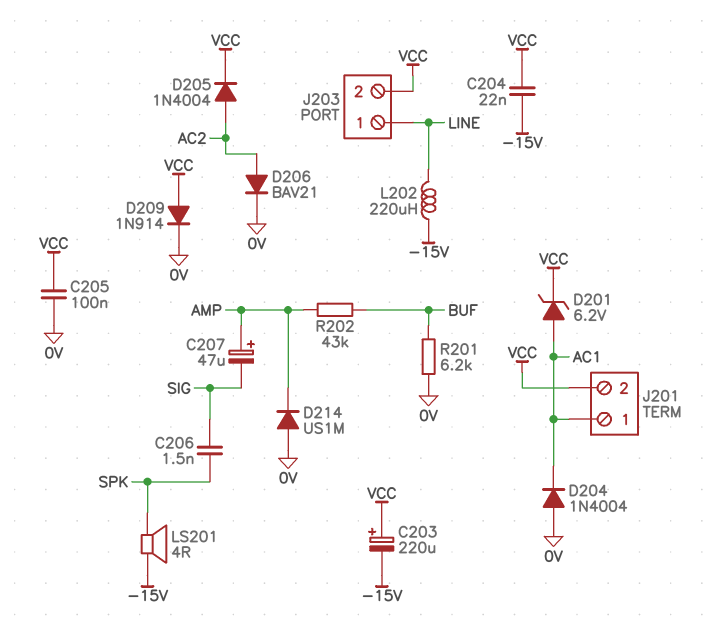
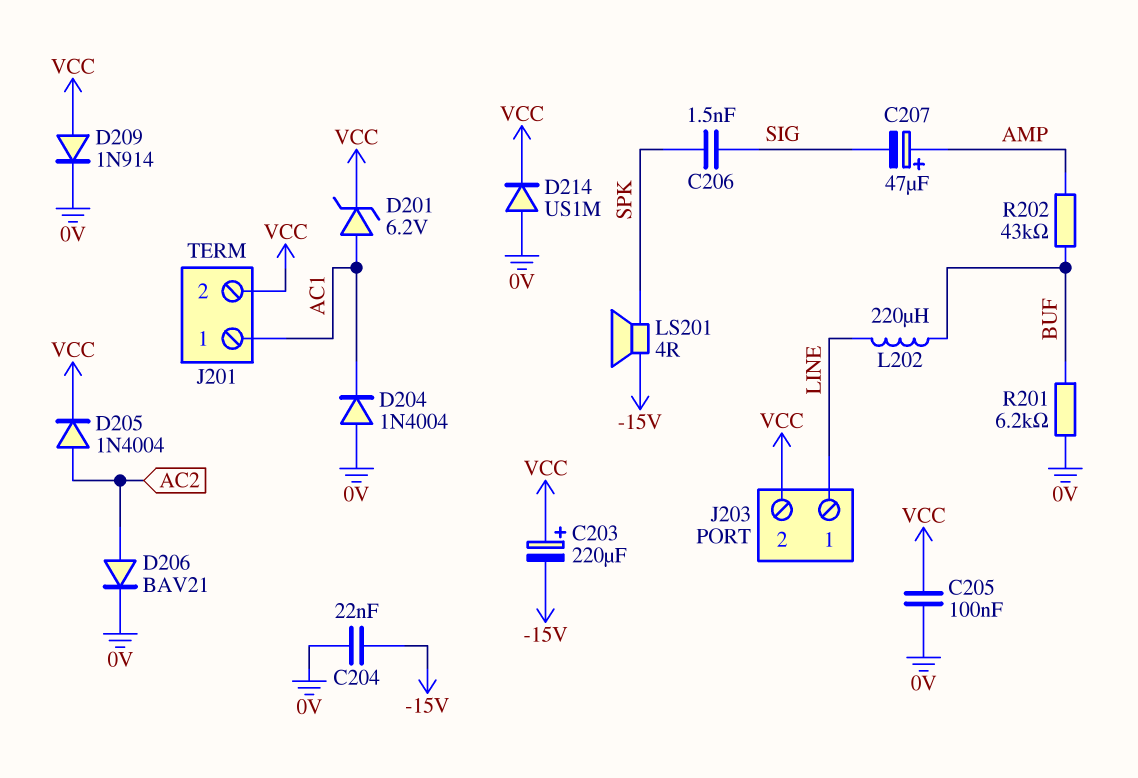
C204: 22nF (-15V, VCC) -> 22nF (-15V, 0V)
D214: diode US1M (A 0V, K AMP) -> diode US1M (A 0V, K VCC)
L202: 220uH (-15V, LINE) -> 220uH (BUF, LINE)

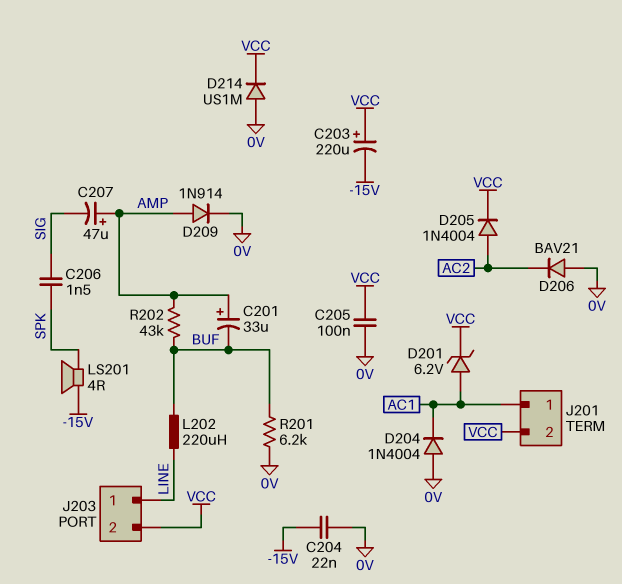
C201: none -> 33uF (plus AMP, minus BUF)
D206: diode BAV21 (A AC2, K 0V) -> diode BAV21 (A 0V, K AC2)
D209: diode 1N914 (A VCC, K 0V) -> diode 1N914 (A AMP, K 0V)

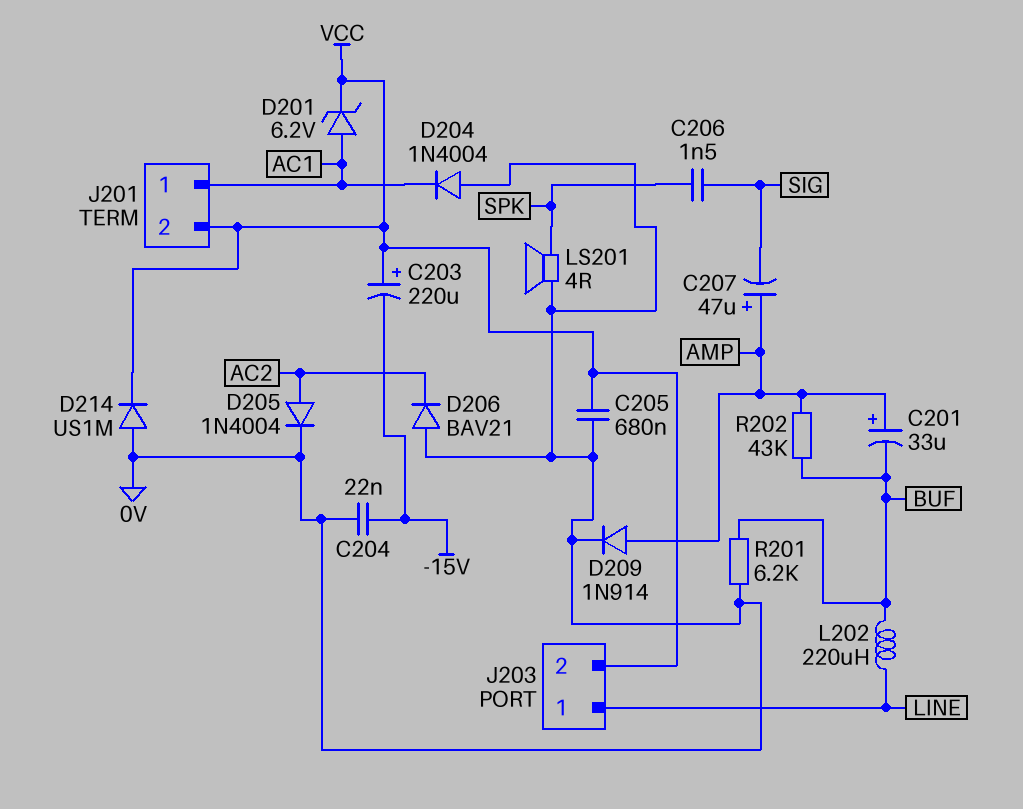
C205: 100nF (0V, VCC) -> 680nF (0V, VCC)
D205: diode 1N4004 (A AC2, K VCC) -> diode 1N4004 (A AC2, K 0V)
LS201: speaker 4R (-15V, SPK) -> speaker 4R (0V, SPK)

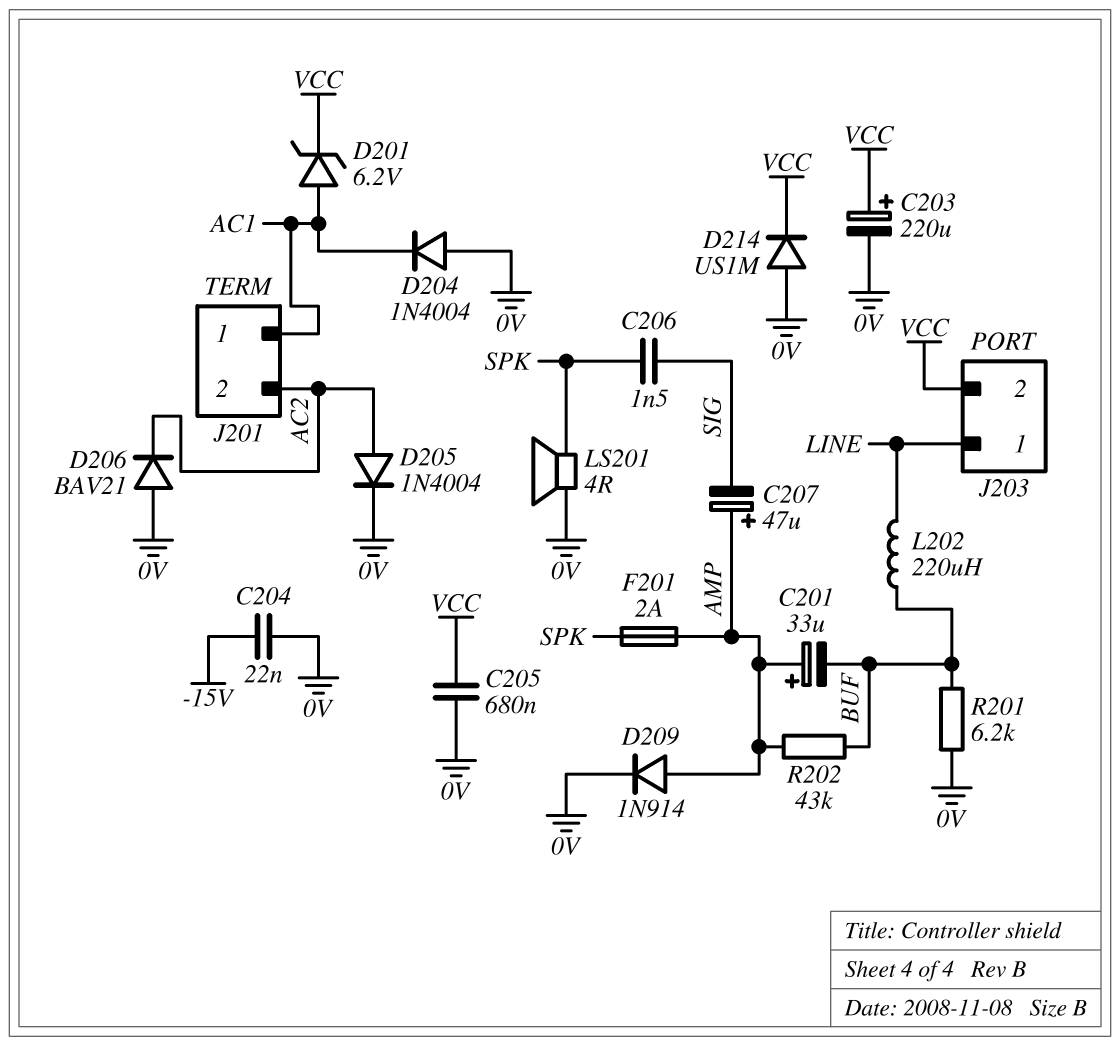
C203: 220uF (plus VCC, minus -15V) -> 220uF (plus VCC, minus 0V)
F201: none -> 2A (AMP, SPK)
J201 pin 2: VCC -> AC2

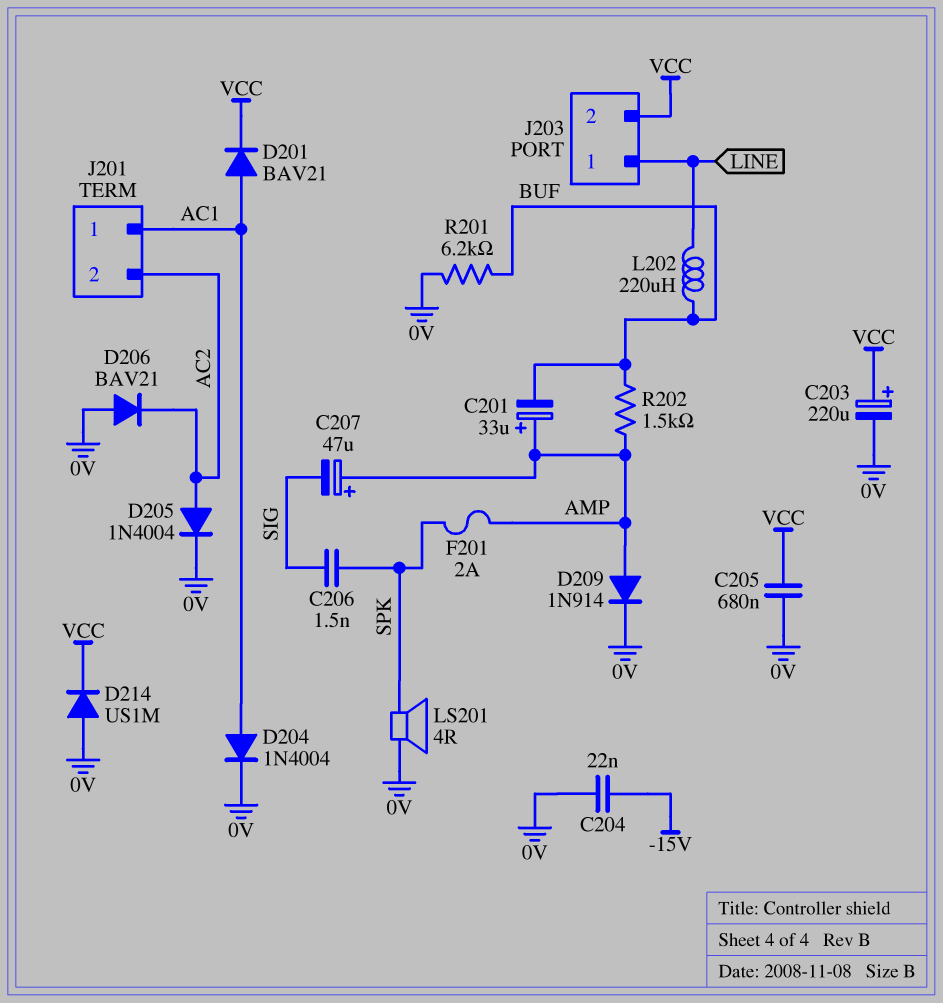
D201: zener 6.2V (A AC1, K VCC) -> diode BAV21 (A AC1, K VCC)
D204: diode 1N4004 (A 0V, K AC1) -> diode 1N4004 (A AC1, K 0V)
R202: 43k (AMP, BUF) -> 1.5k (AMP, BUF)

